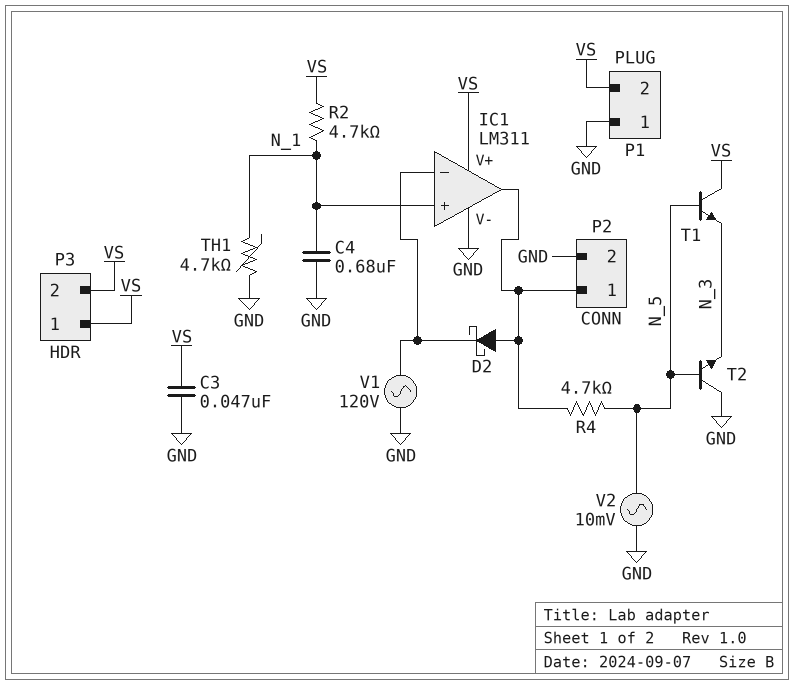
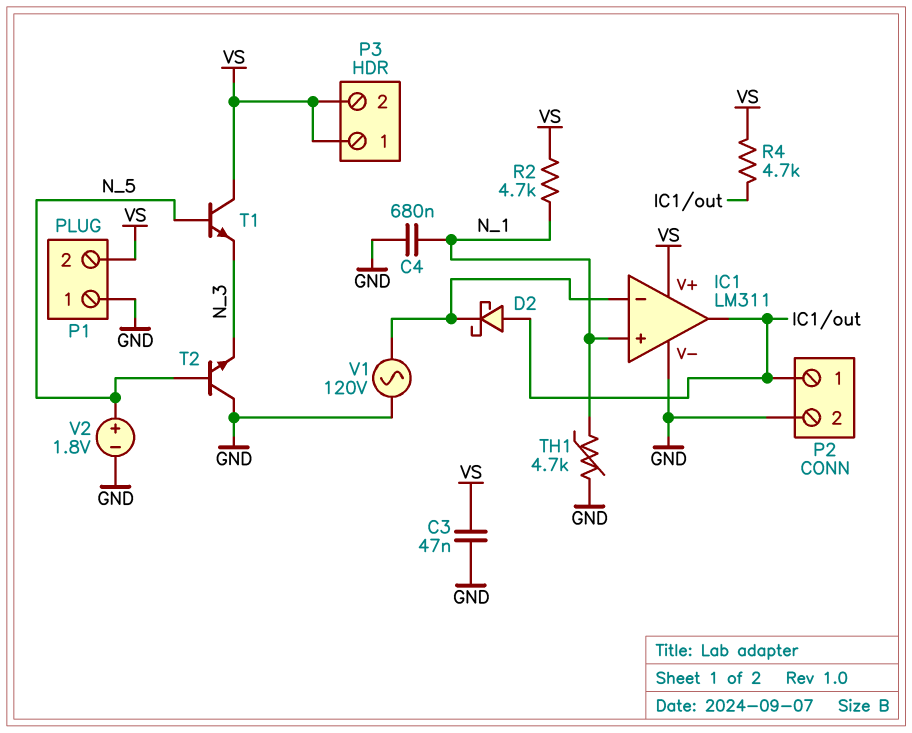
R4: 4.7k (IC1/out, N_5) -> 4.7k (IC1/out, VS)
V2: AC 10mV (GND, N_5) -> 1.8V (plus N_5, minus GND)

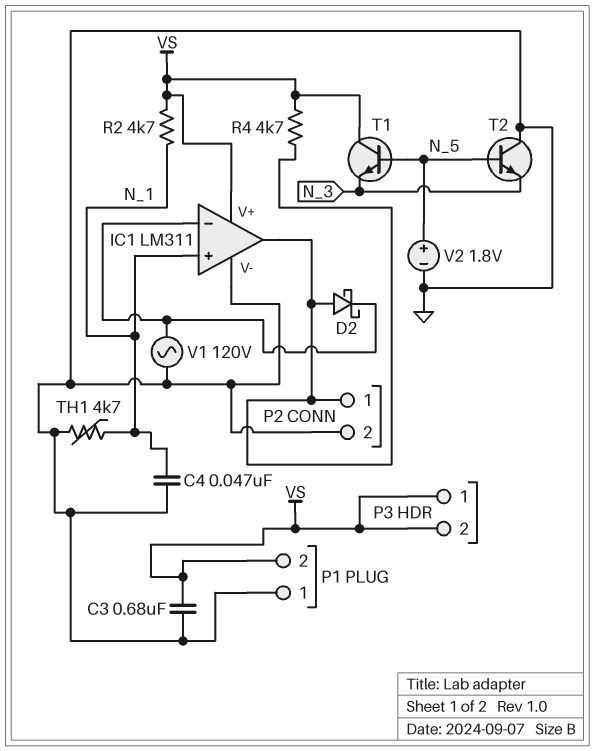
C3: 47nF (GND, VS) -> 680nF (GND, VS)
C4: 680nF (GND, N_1) -> 47nF (GND, N_1)

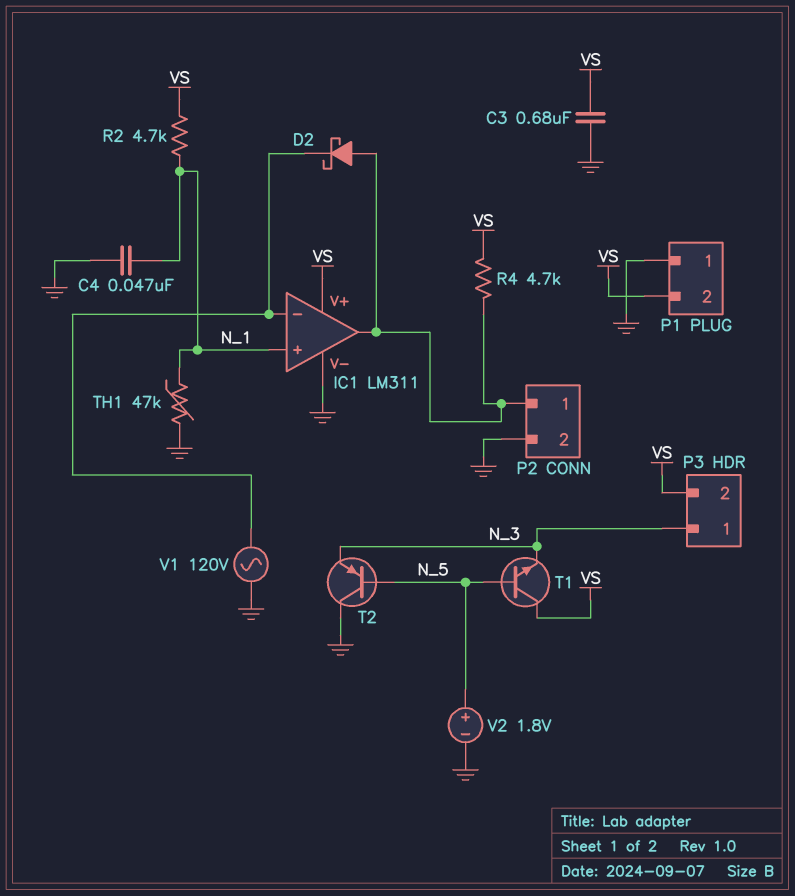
P3 pin 1: VS -> N_3
T2: NPN (B N_5, C GND, E N_3) -> PNP (B N_5, C GND, E N_3)
TH1: 4.7k (GND, N_1) -> 47k (GND, N_1)

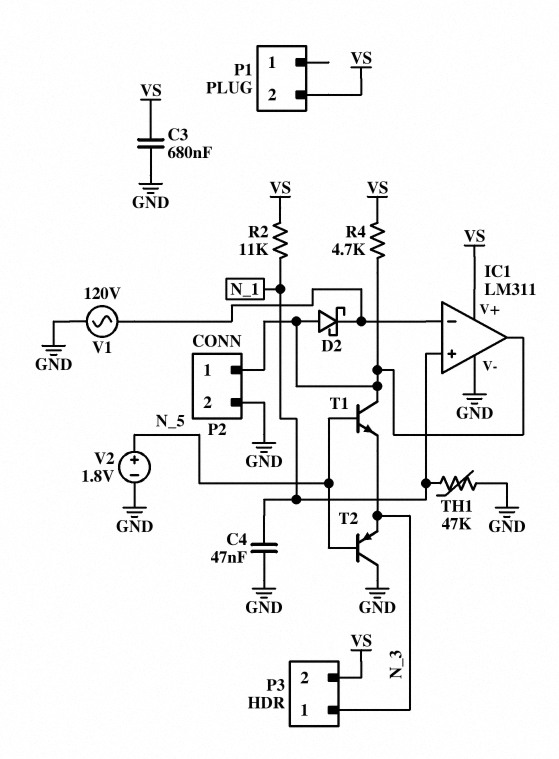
P1 pin 1: GND -> none
R2: 4.7k (N_1, VS) -> 11k (N_1, VS)
T1: NPN (B N_5, C VS, E N_3) -> NPN (B N_5, C IC1/out, E N_3)

